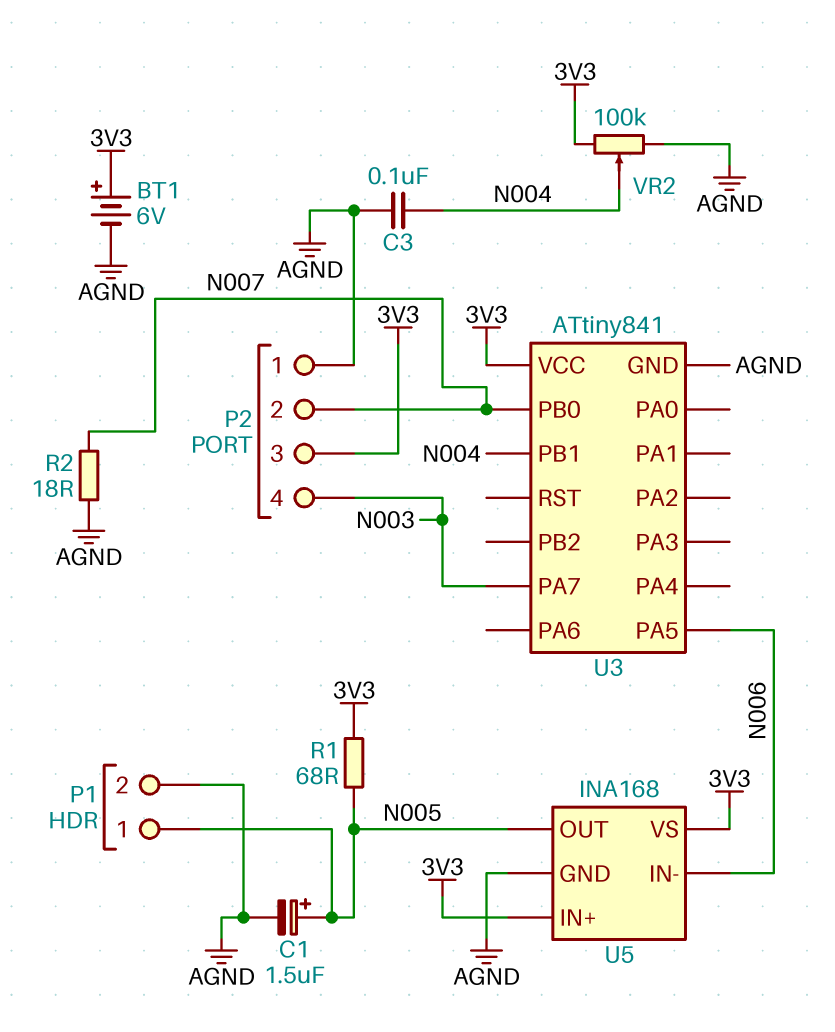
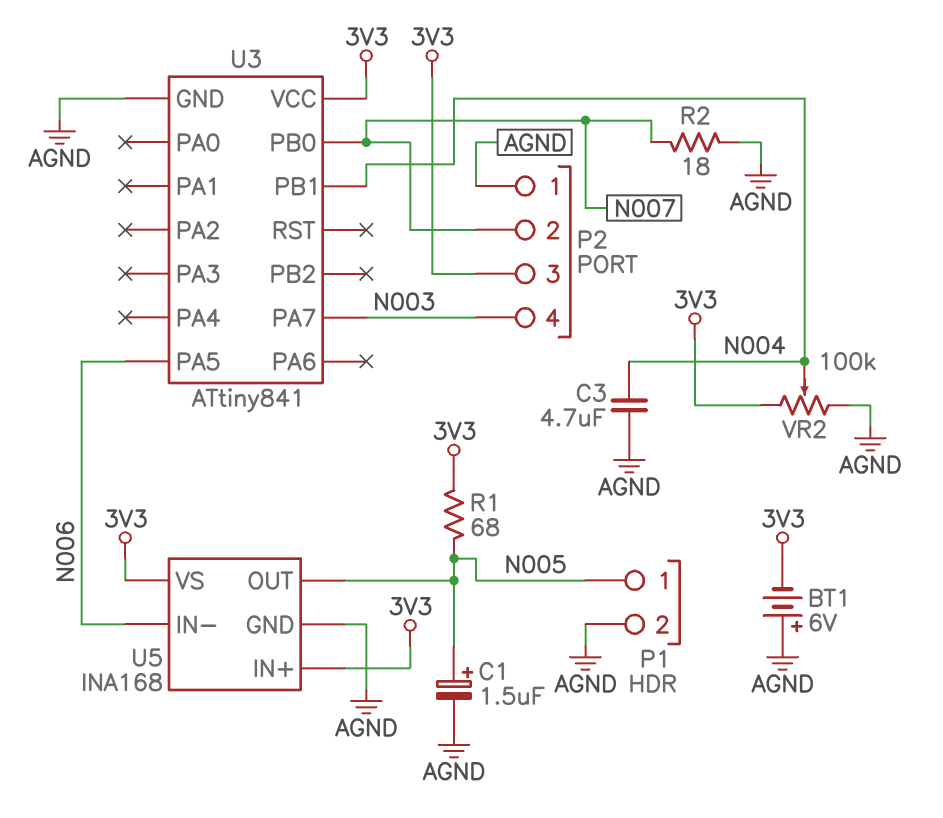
BT1: 6V (plus 3V3, minus AGND) -> 6V (plus AGND, minus 3V3)
C3: 100nF (AGND, N004) -> 4.7uF (AGND, N004)

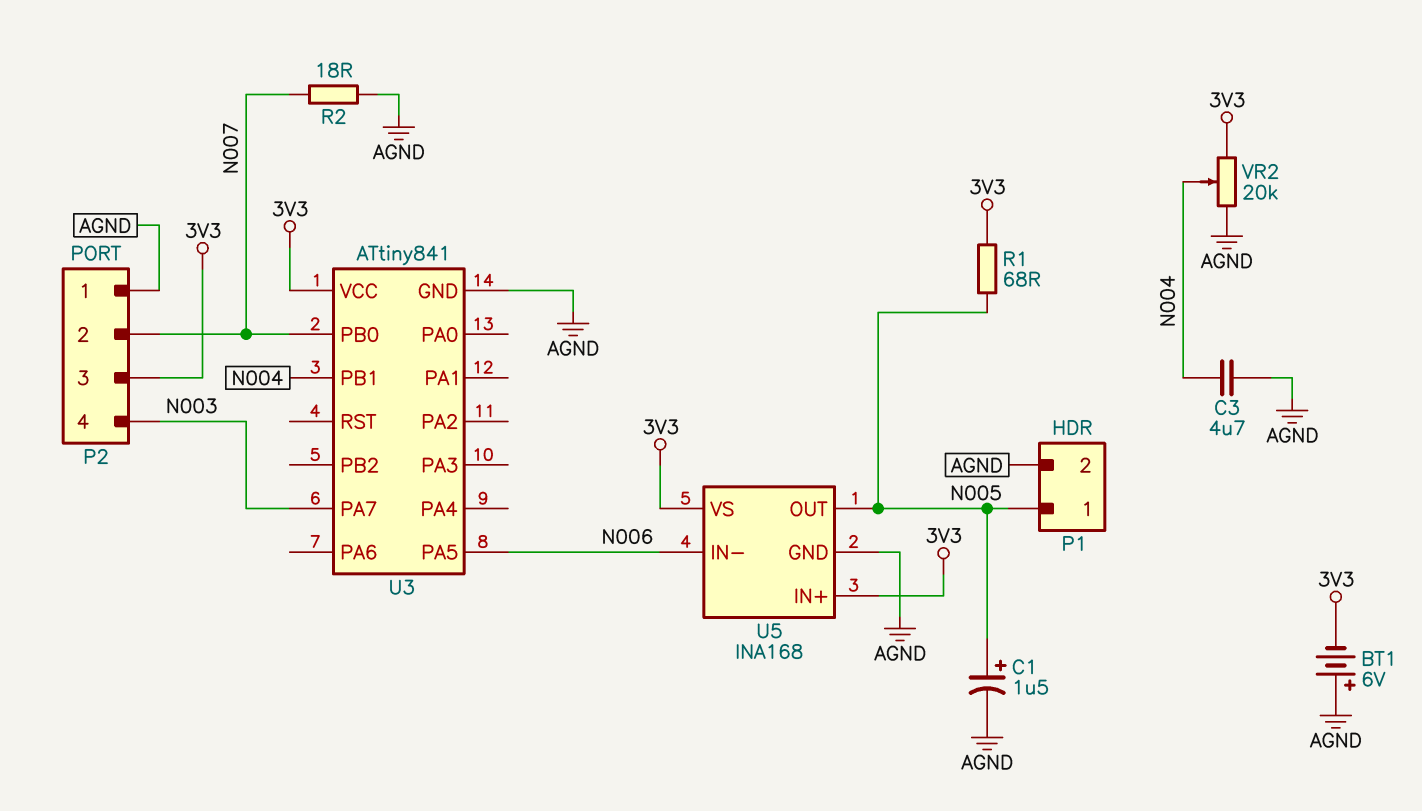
VR2: 100k (3V3, AGND, wiper N004) -> 20k (3V3, AGND, wiper N004)

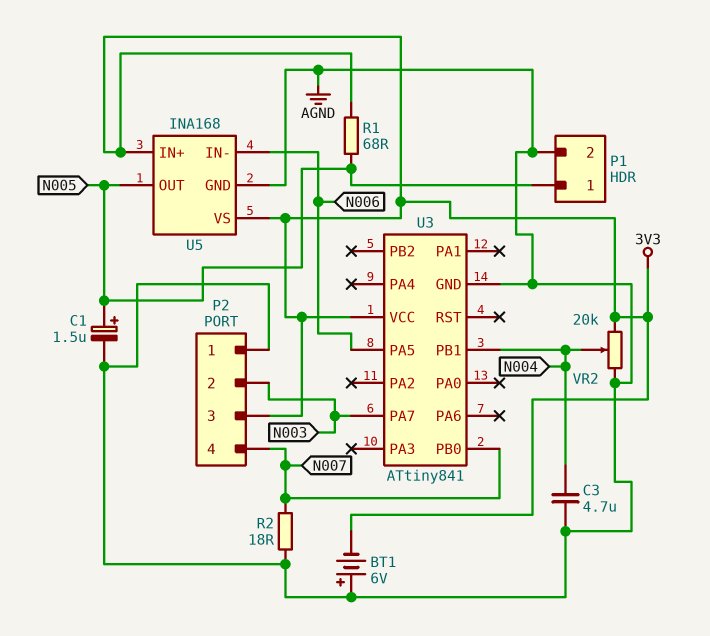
P2 pin 2: N007 -> N003
P2 pin 4: N003 -> N007

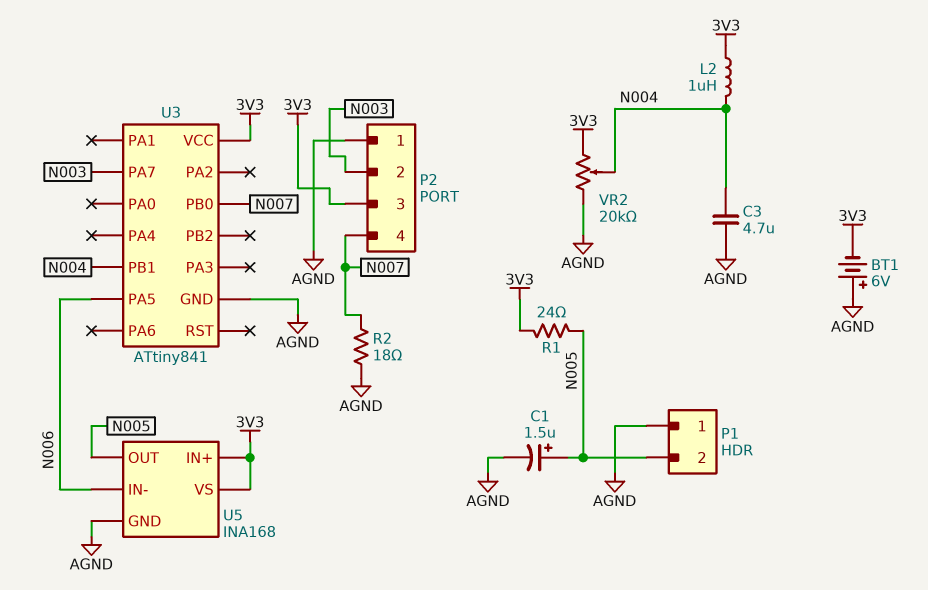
L2: none -> 1uH (3V3, N004)
P1 pin 1: N005 -> AGND
P1 pin 2: AGND -> N005
R1: 68 (3V3, N005) -> 24 (3V3, N005)

